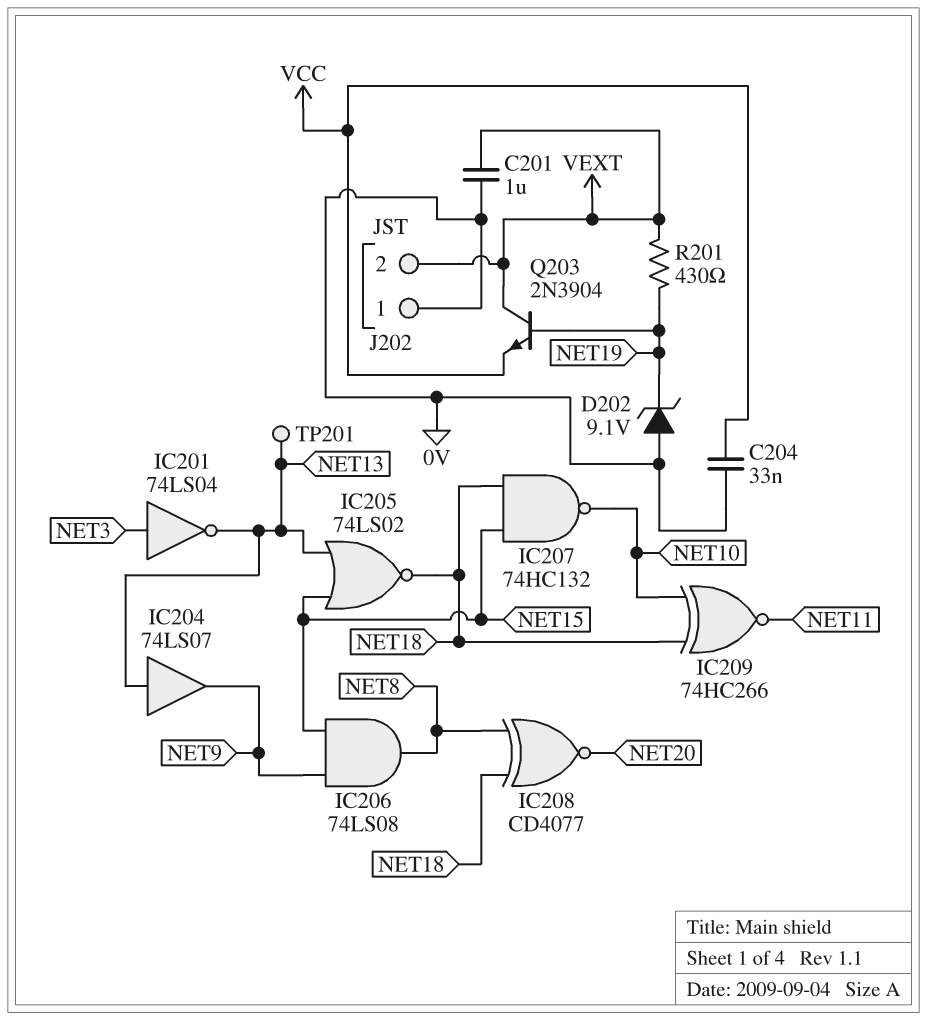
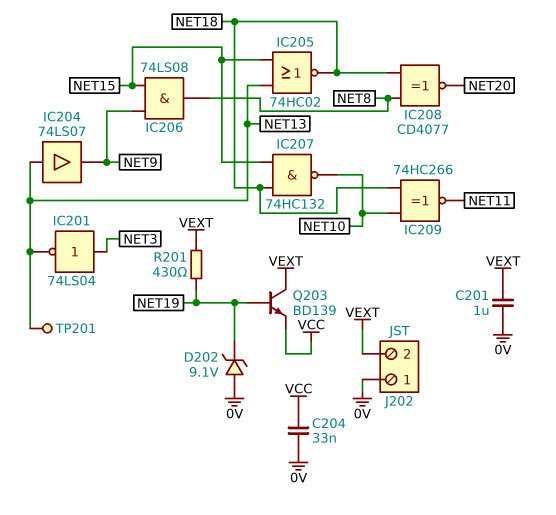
IC205: NOR 74LS02 (in NET13, in NET15, out NET18) -> NOR 74HC02 (in NET13, in NET15, out NET18)
Q203: NPN 2N3904 (B NET19, C VEXT, E VCC) -> NPN BD139 (B NET19, C VEXT, E VCC)

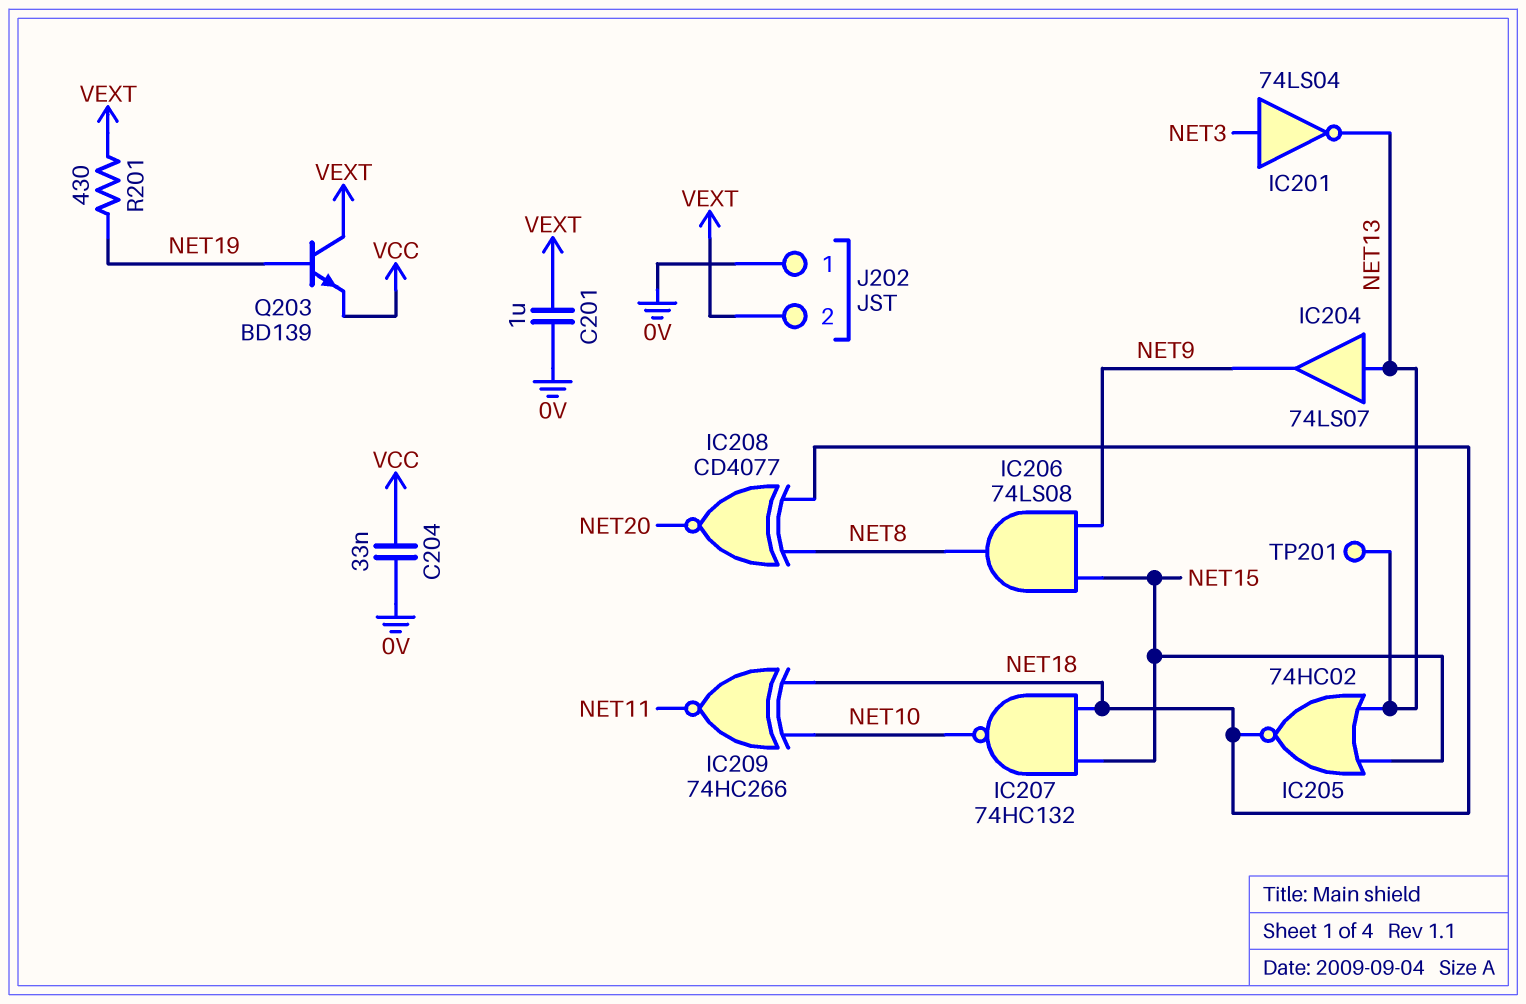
D202: zener 9.1V (A 0V, K NET19) -> none

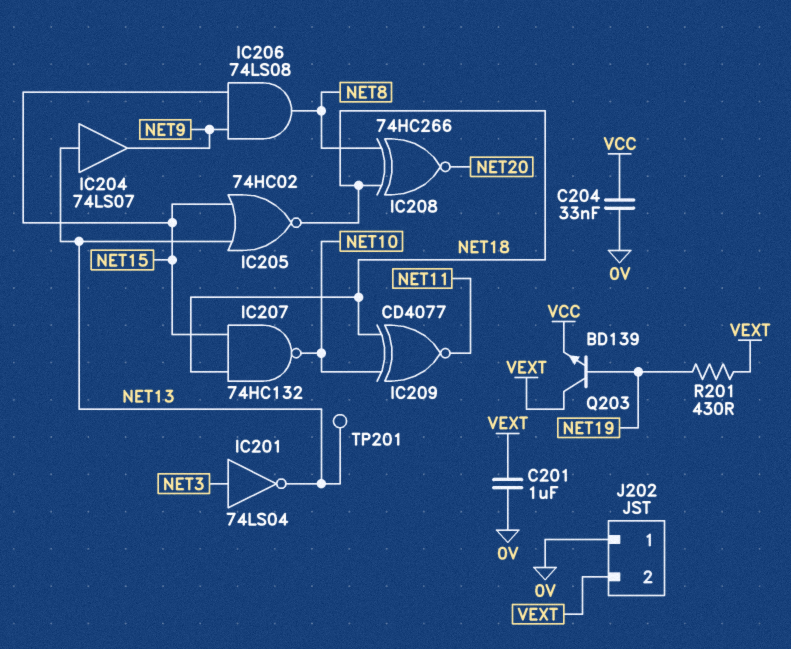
IC208: XNOR CD4077 (in NET8, in NET18, out NET20) -> XNOR 74HC266 (in NET8, in NET18, out NET20)
IC209: XNOR 74HC266 (in NET10, in NET18, out NET11) -> XNOR CD4077 (in NET10, in NET18, out NET11)

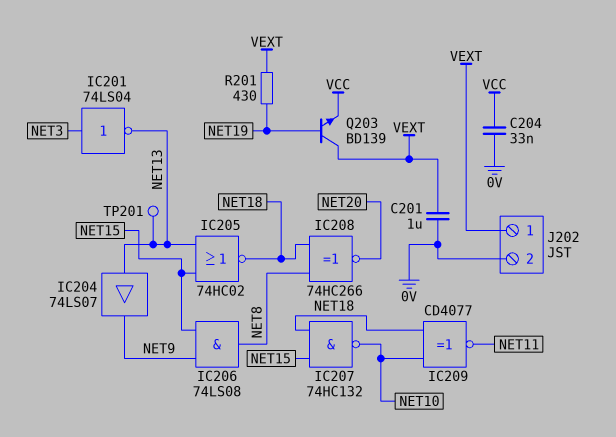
J202 pin 1: 0V -> VEXT
J202 pin 2: VEXT -> 0V

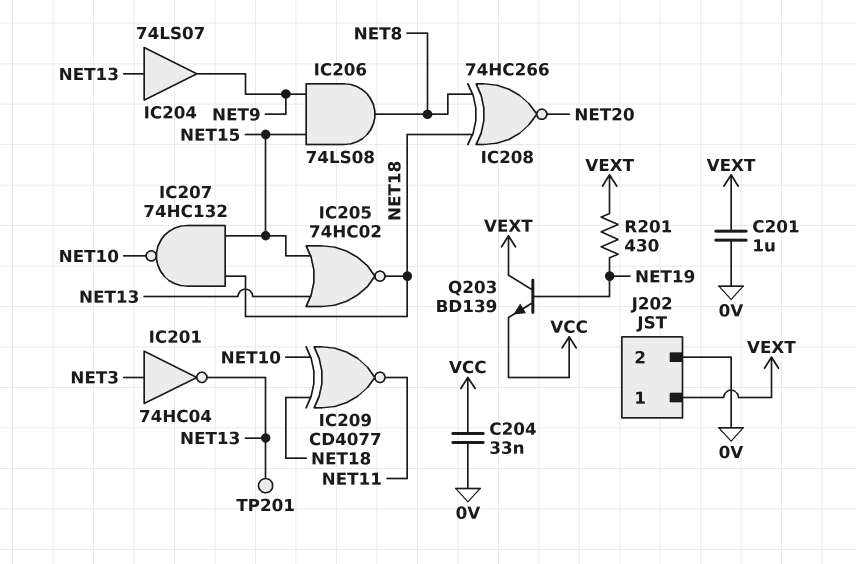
IC201: NOT 74LS04 (in NET3, out NET13) -> NOT 74HC04 (in NET3, out NET13)

